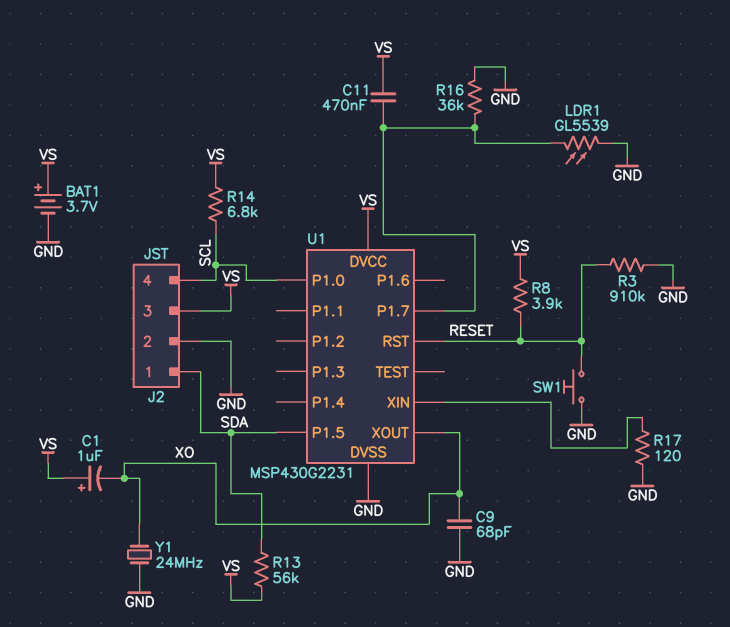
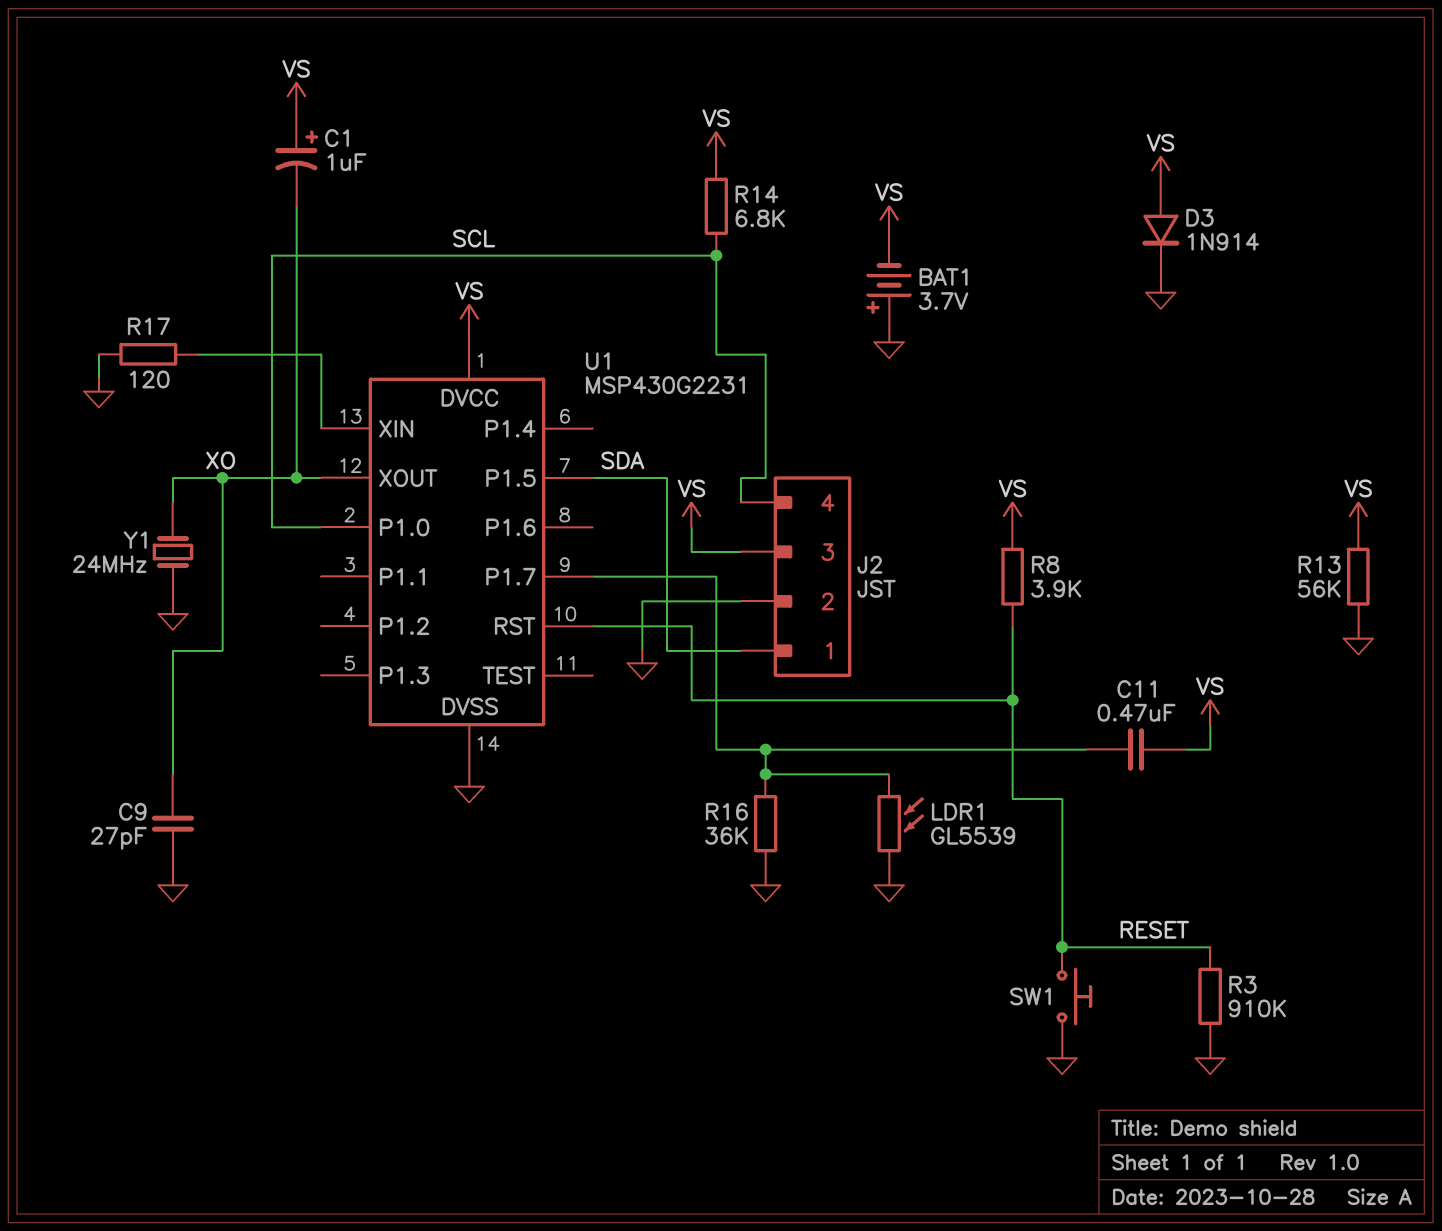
BAT1: 3.7V (plus VS, minus GND) -> 3.7V (plus GND, minus VS)
C9: 68pF (GND, XO) -> 27pF (GND, XO)
D3: none -> diode 1N914 (A VS, K GND)
R13: 56k (SDA, VS) -> 56k (GND, VS)

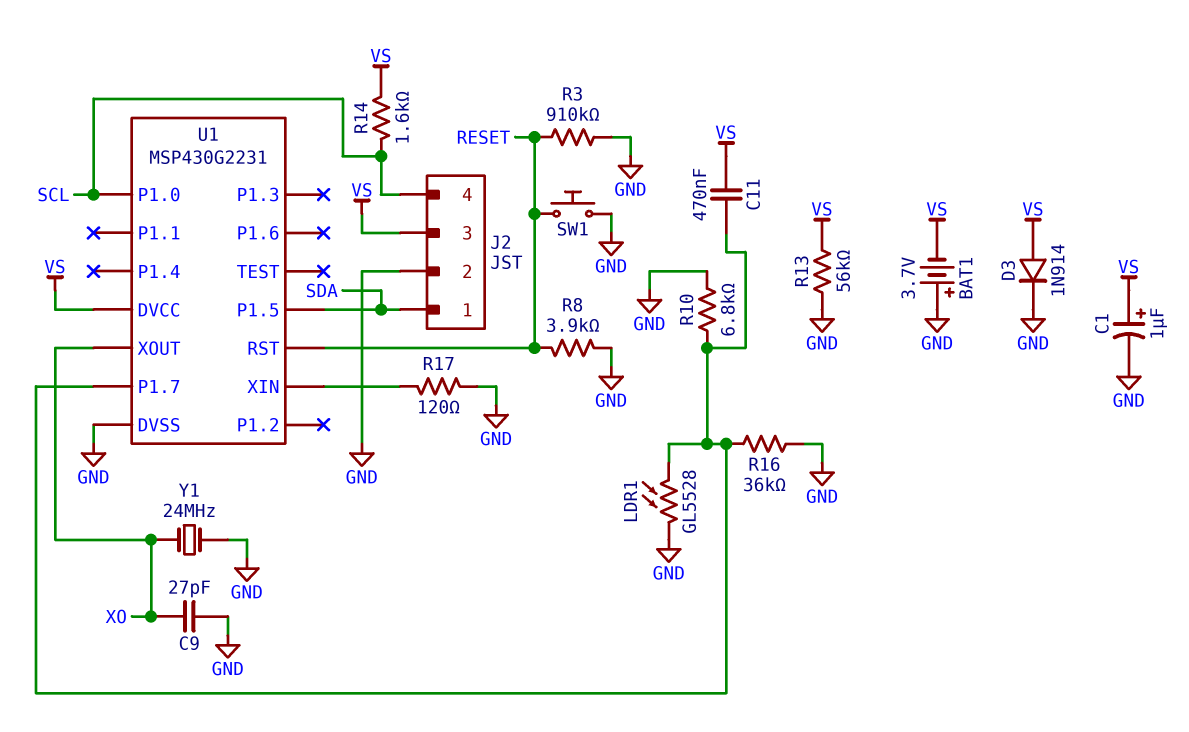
C1: 1uF (plus VS, minus XO) -> 1uF (plus VS, minus GND)
LDR1: GL5539 (GND, U1/P1.7) -> GL5528 (GND, U1/P1.7)
R8: 3.9k (RESET, VS) -> 3.9k (GND, RESET)
R10: none -> 6.8k (GND, U1/P1.7)
R14: 6.8k (SCL, VS) -> 1.6k (SCL, VS)

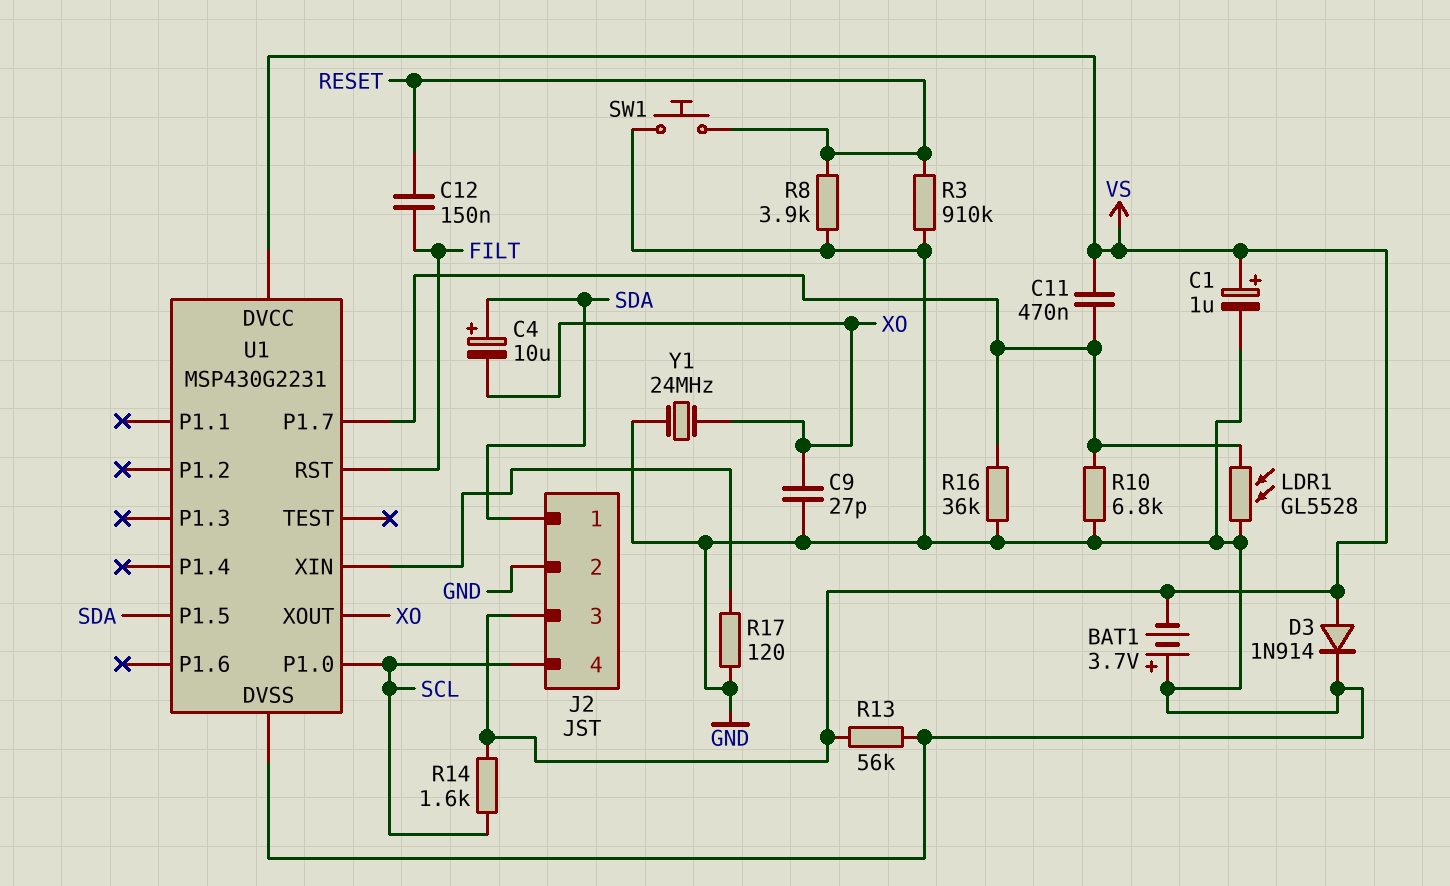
C4: none -> 10uF (plus SDA, minus XO)
C12: none -> 150nF (FILT, RESET)
U1 pin RST: RESET -> FILT

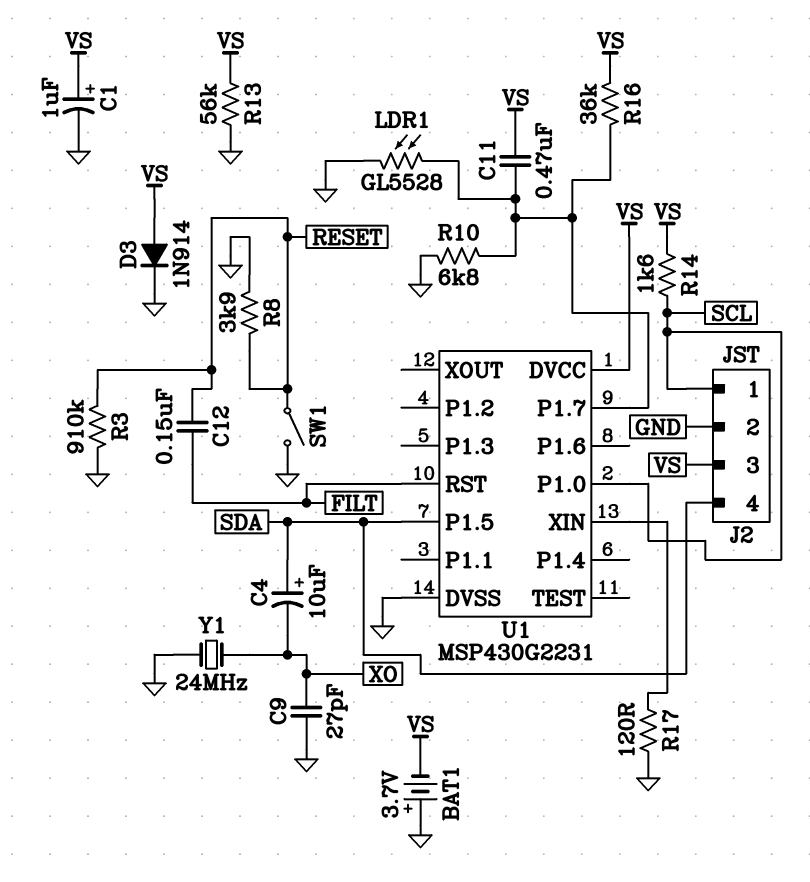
J2 pin 1: SDA -> SCL
J2 pin 4: SCL -> SDA
R16: 36k (GND, U1/P1.7) -> 36k (U1/P1.7, VS)
SW1: button (GND, RESET) -> switch (GND, RESET)
U1 pin XOUT: XO -> none

